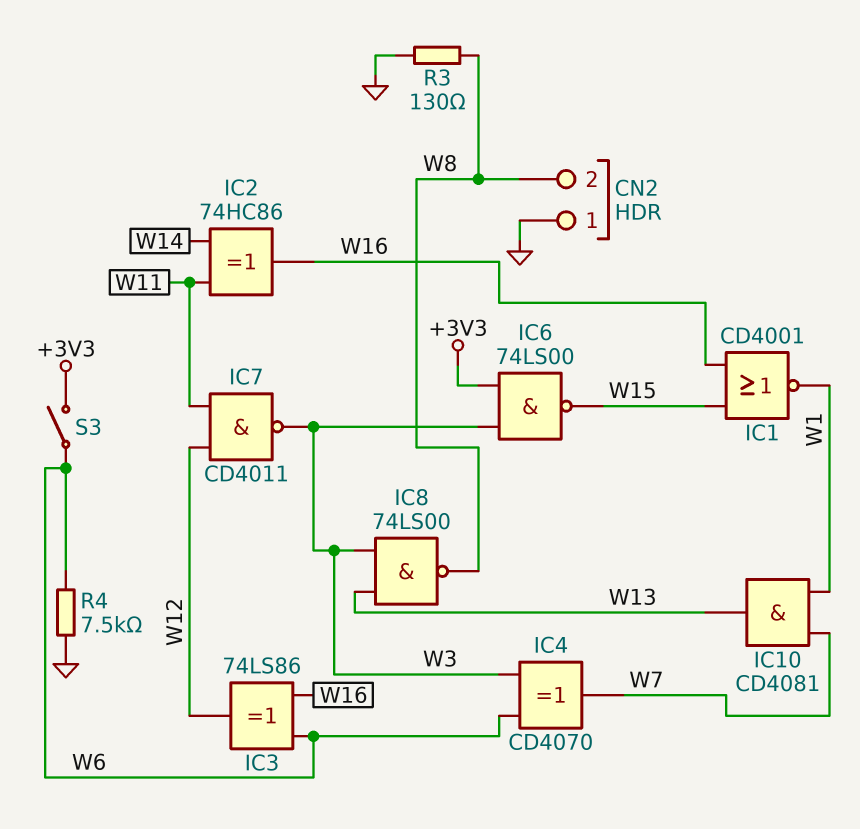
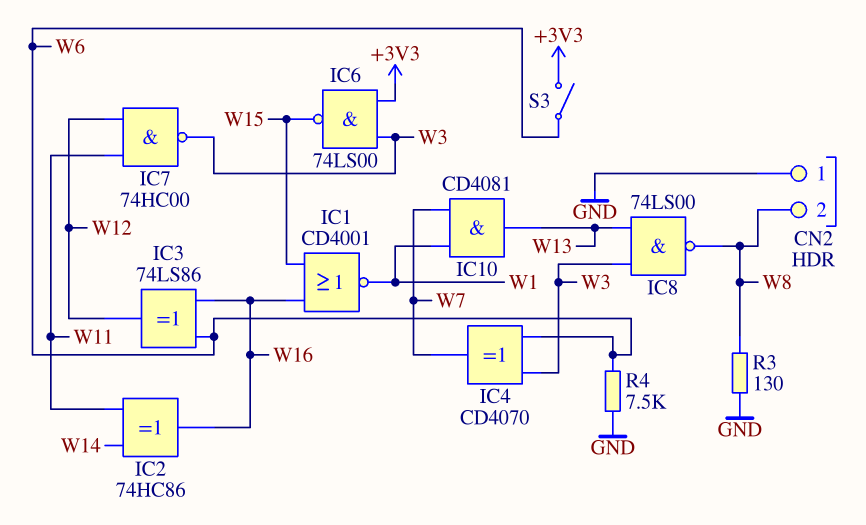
IC7: NAND CD4011 (in W11, in W12, out W3) -> NAND 74HC00 (in W11, in W12, out W3)

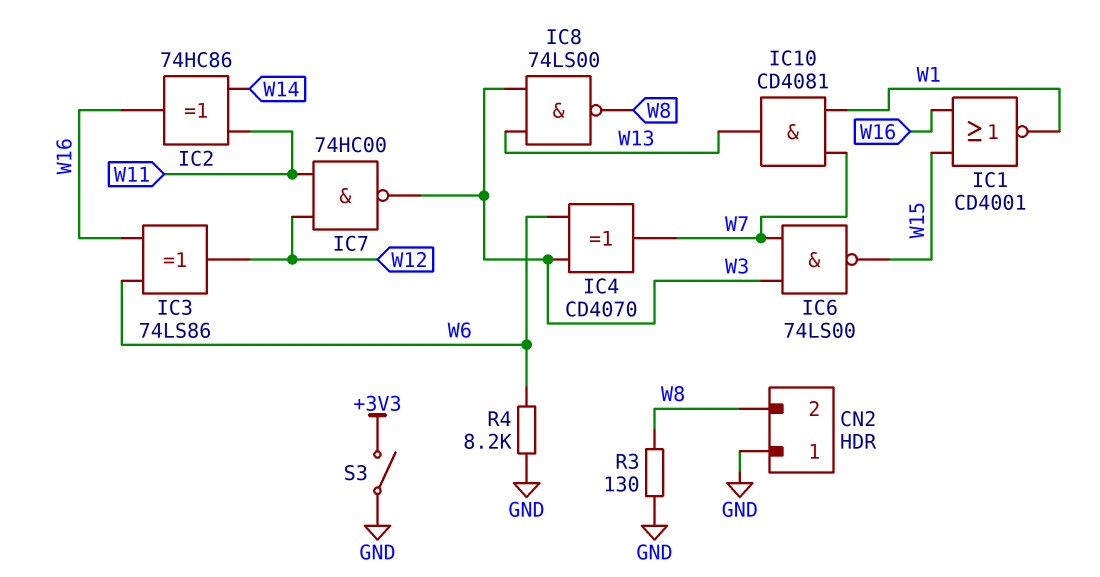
IC6: NAND 74LS00 (in +3V3, in W3, out W15) -> NAND 74LS00 (in W3, in W7, out W15)
R4: 7.5k (GND, W6) -> 8.2k (GND, W6)
S3: switch (+3V3, W6) -> switch (+3V3, GND)

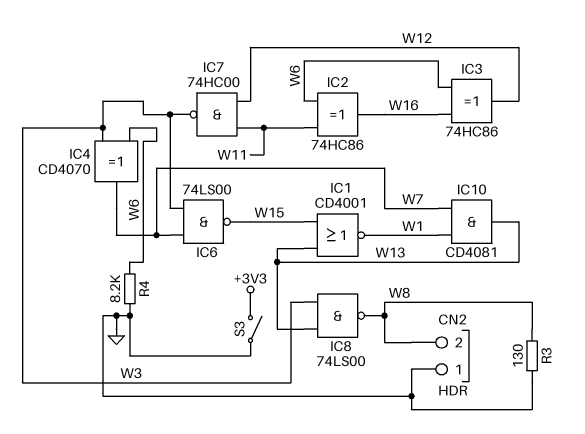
IC1: NOR CD4001 (in W15, in W16, out W1) -> NOR CD4001 (in W13, in W15, out W1)
IC2: XOR 74HC86 (in W11, in W14, out W16) -> XOR 74HC86 (in W6, in W11, out W16)
IC3: XOR 74LS86 (in W6, in W16, out W12) -> XOR 74HC86 (in W6, in W16, out W12)

